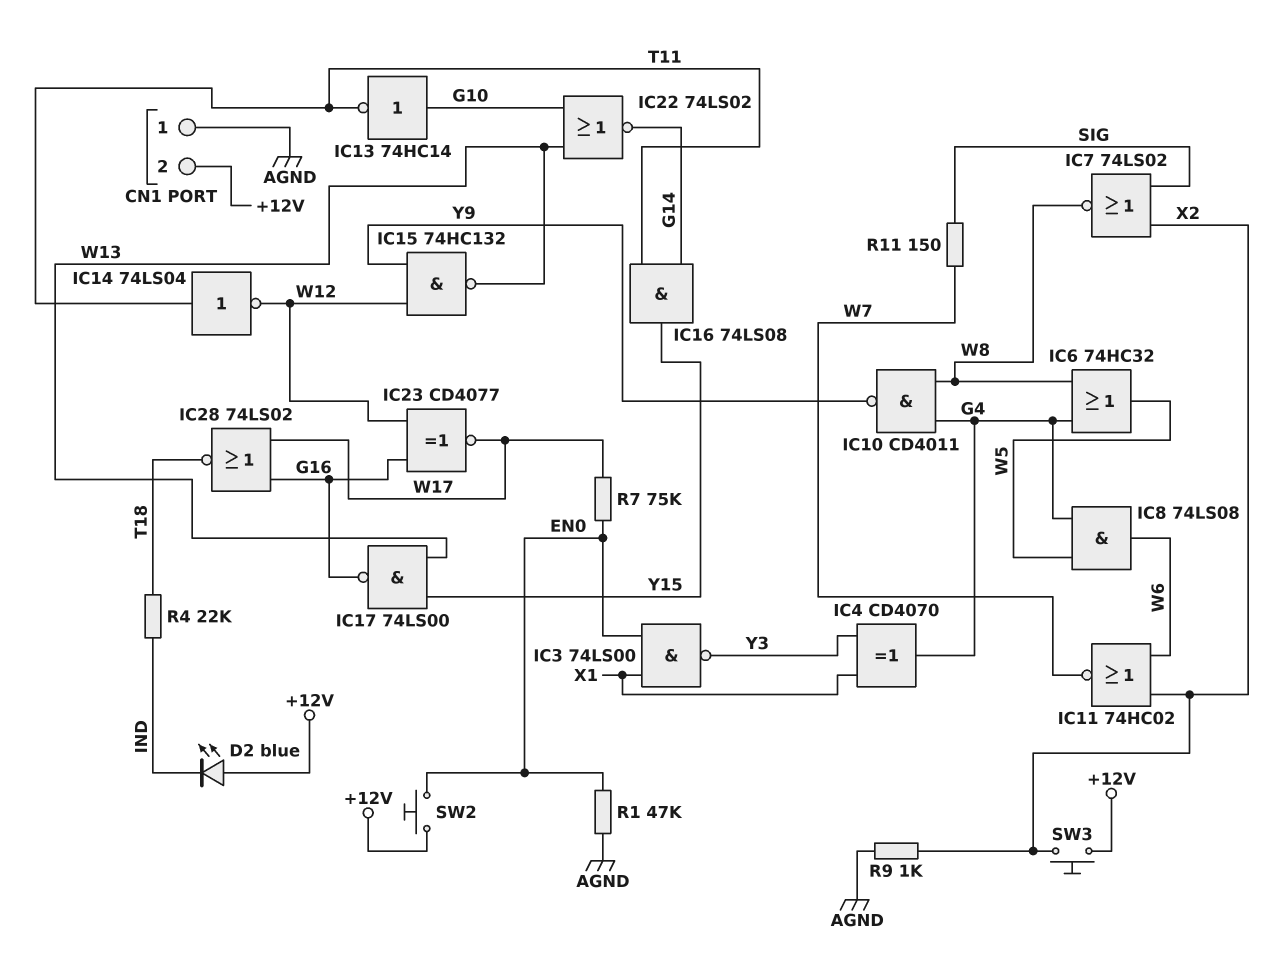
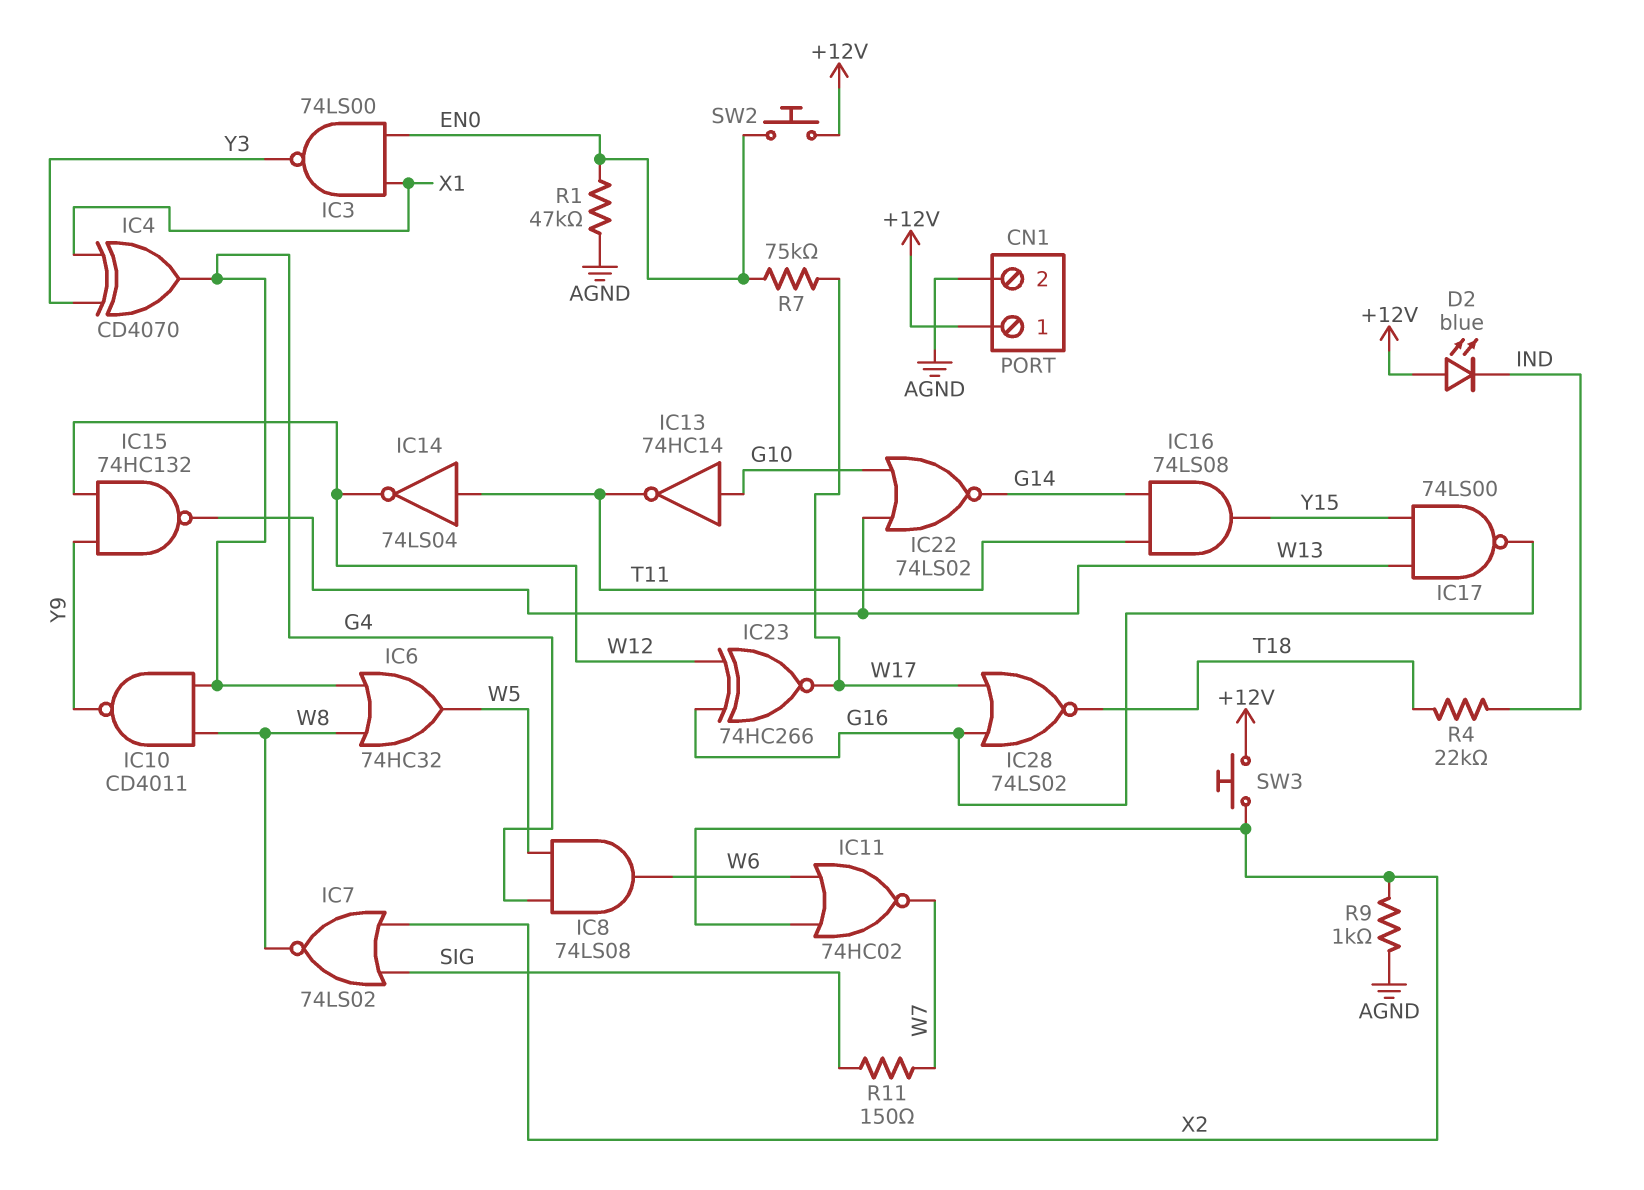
CN1 pin 1: AGND -> +12V
CN1 pin 2: +12V -> AGND
IC23: XNOR CD4077 (in G16, in W12, out W17) -> XNOR 74HC266 (in G16, in W12, out W17)

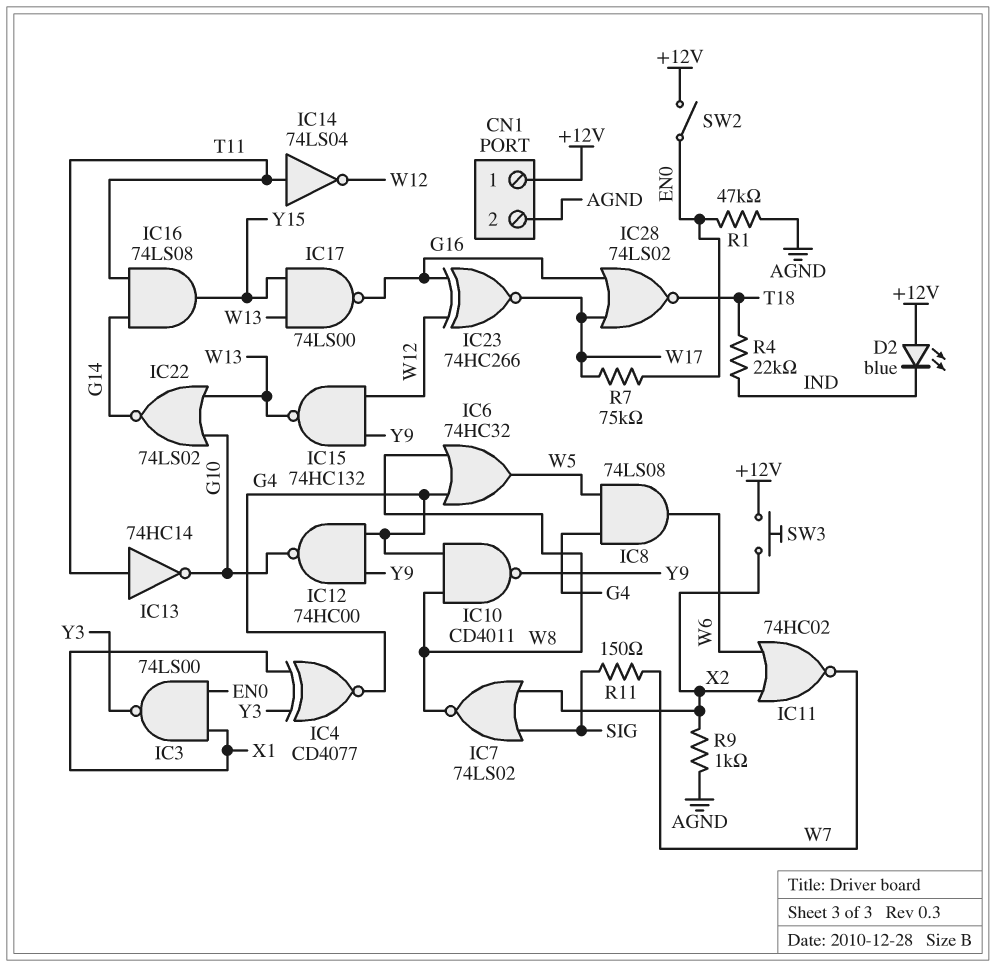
IC4: XOR CD4070 (in X1, in Y3, out G4) -> XNOR CD4077 (in X1, in Y3, out G4)
IC12: none -> NAND 74HC00 (in G4, in Y9, out G10)
IC13: NOT 74HC14 (in G10, out T11) -> NOT 74HC14 (in T11, out G10)
SW2: button (+12V, EN0) -> switch (+12V, EN0)

